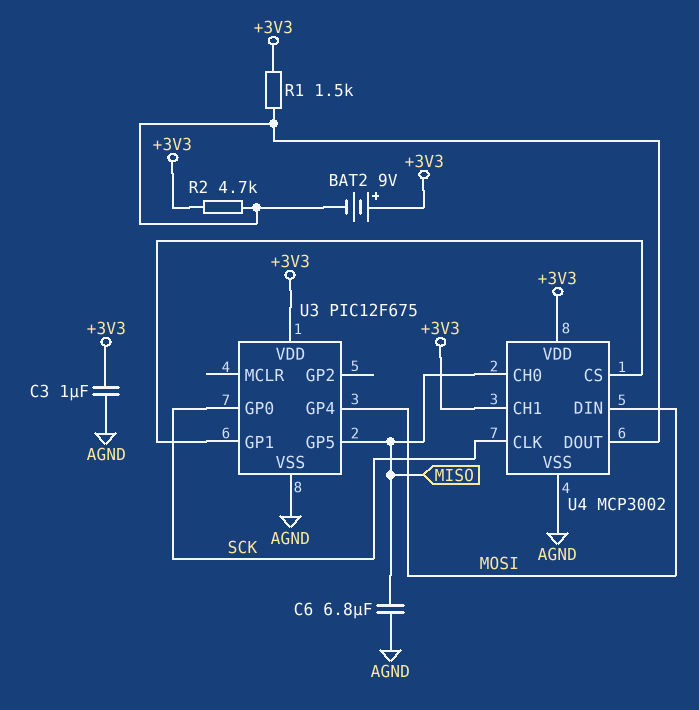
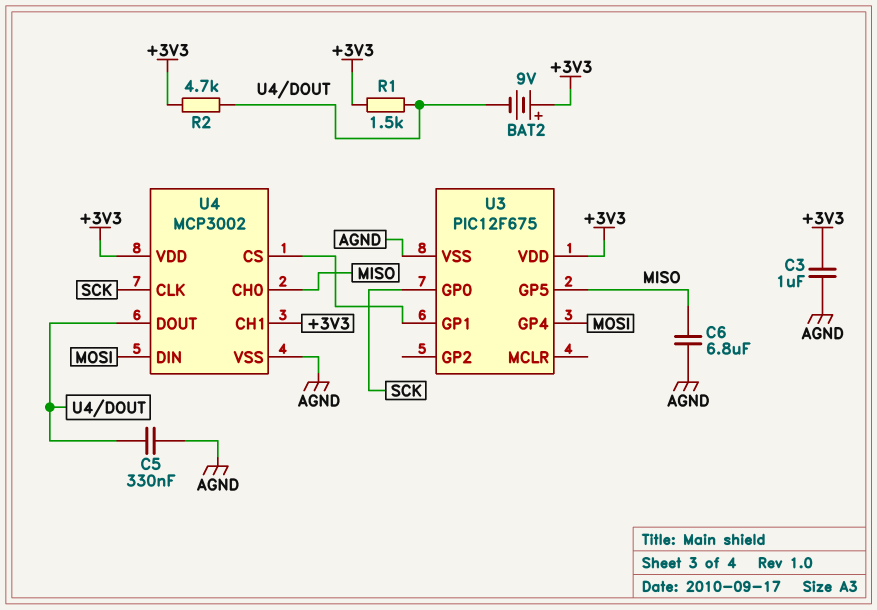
C5: none -> 330nF (AGND, U4/DOUT)

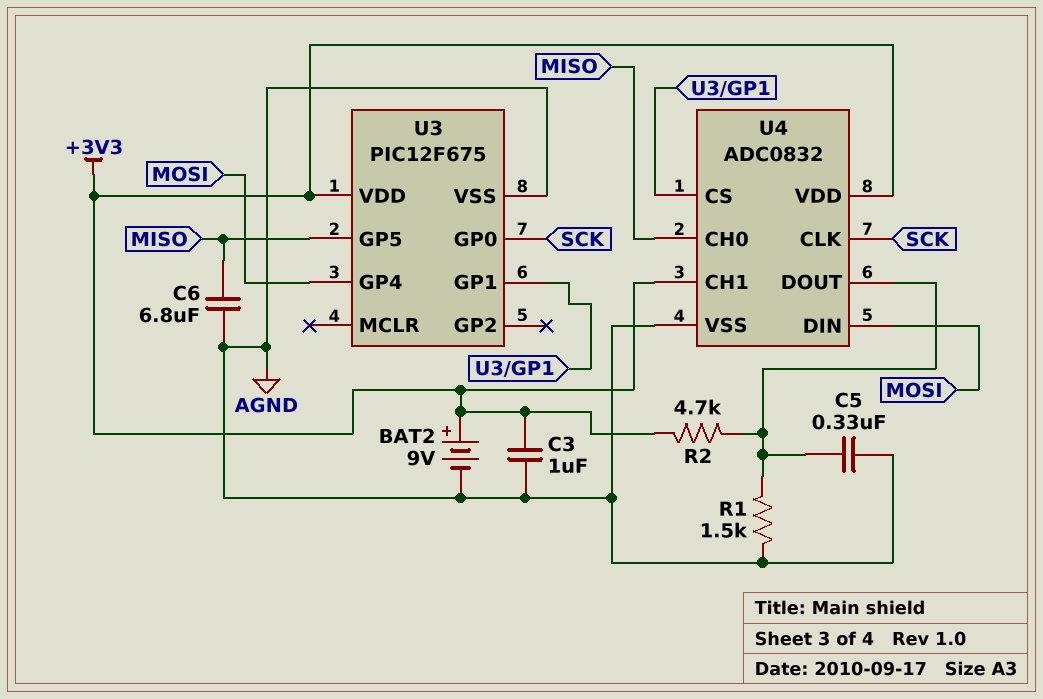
BAT2: 9V (plus +3V3, minus U4/DOUT) -> 9V (plus +3V3, minus AGND)
R1: 1.5k (+3V3, U4/DOUT) -> 1.5k (AGND, U4/DOUT)
U4: MCP3002 -> ADC0832

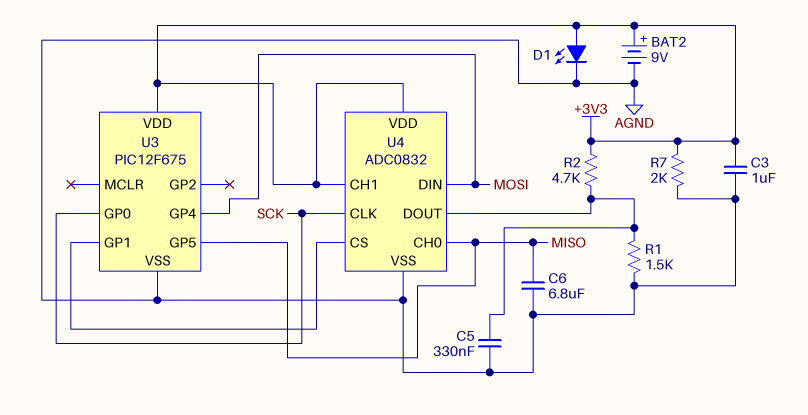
D1: none -> LED (A +3V3, K AGND)
R7: none -> 2k (+3V3, AGND)

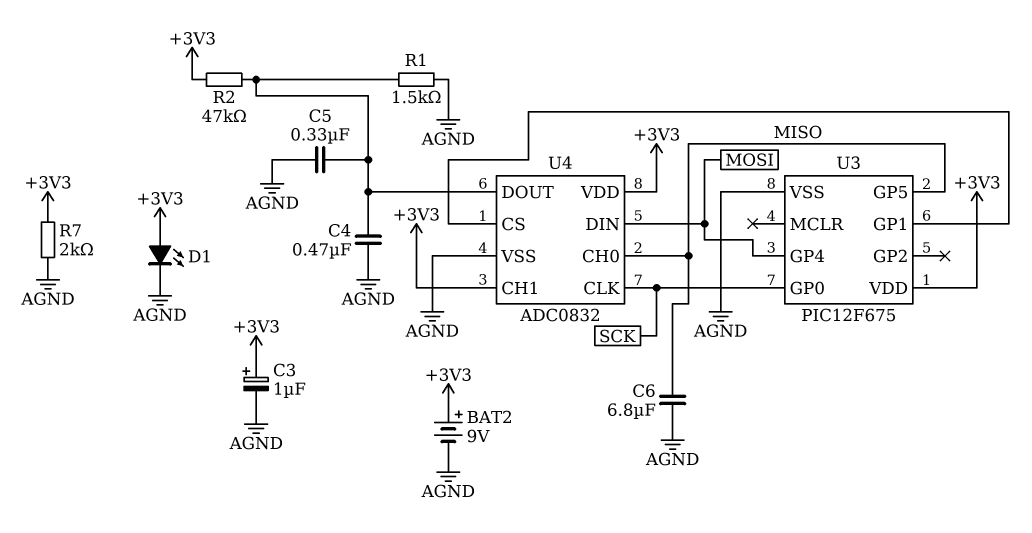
C3: 1uF (+3V3, AGND) -> 1uF (plus +3V3, minus AGND)
C4: none -> 470nF (AGND, U4/DOUT)
R2: 4.7k (+3V3, U4/DOUT) -> 47k (+3V3, U4/DOUT)

